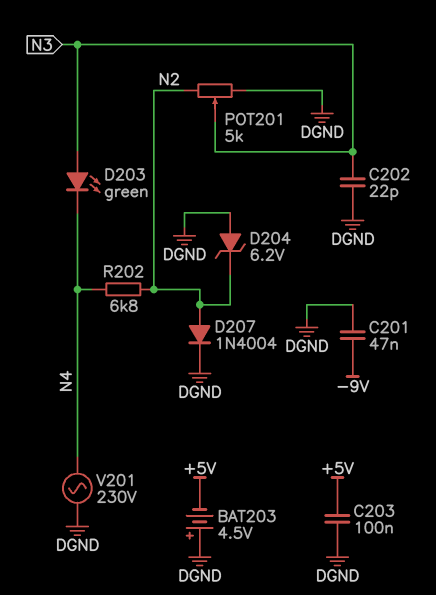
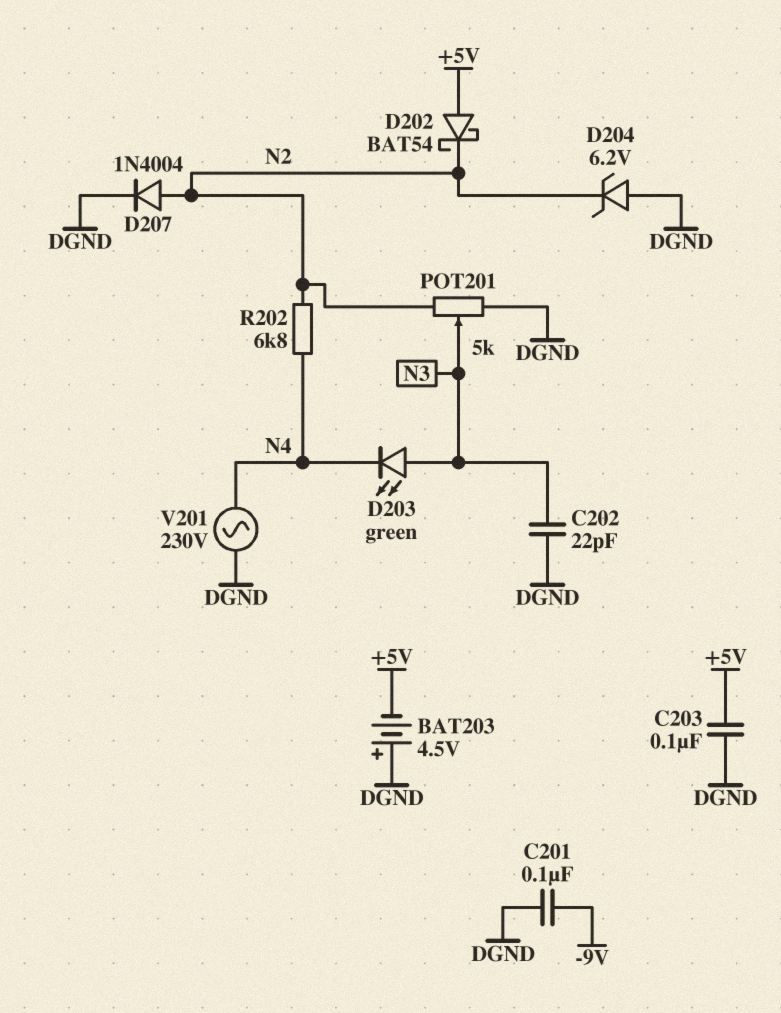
C201: 47nF (-9V, DGND) -> 100nF (-9V, DGND)
D202: none -> schottky BAT54 (A +5V, K N2)

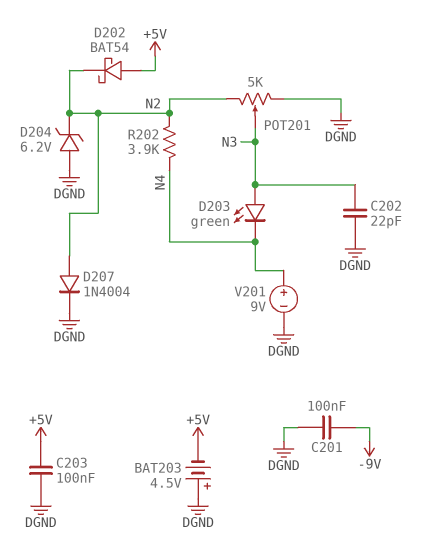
R202: 6.8k (N2, N4) -> 3.9k (N2, N4)
V201: AC 230V (DGND, N4) -> 9V (plus N4, minus DGND)

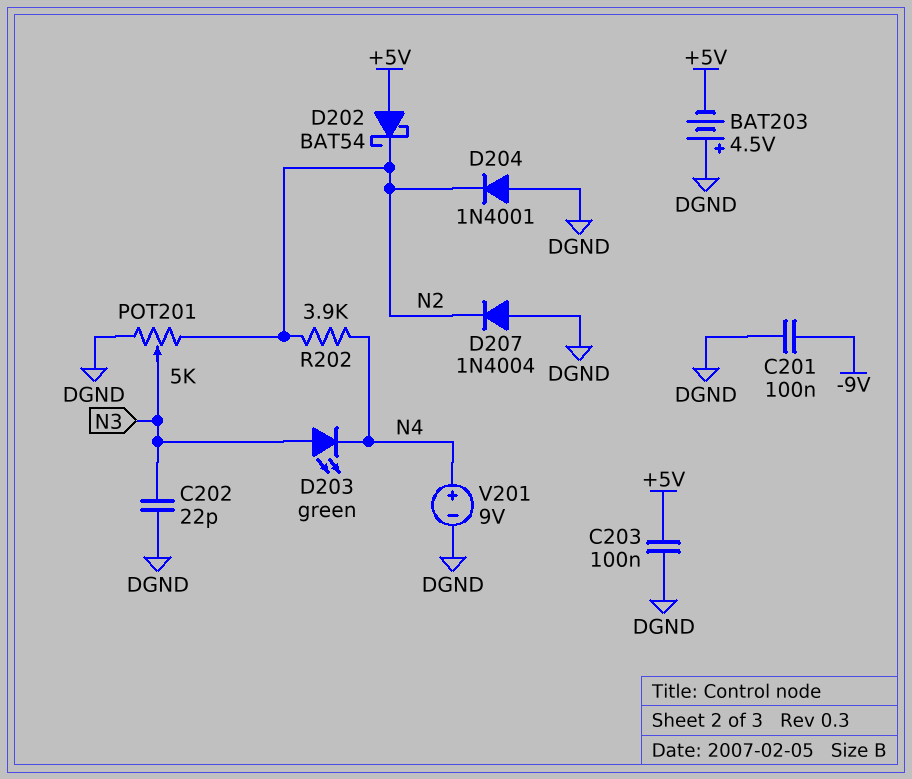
D204: zener 6.2V (A DGND, K N2) -> diode 1N4001 (A DGND, K N2)
D207: diode 1N4004 (A N2, K DGND) -> diode 1N4004 (A DGND, K N2)

